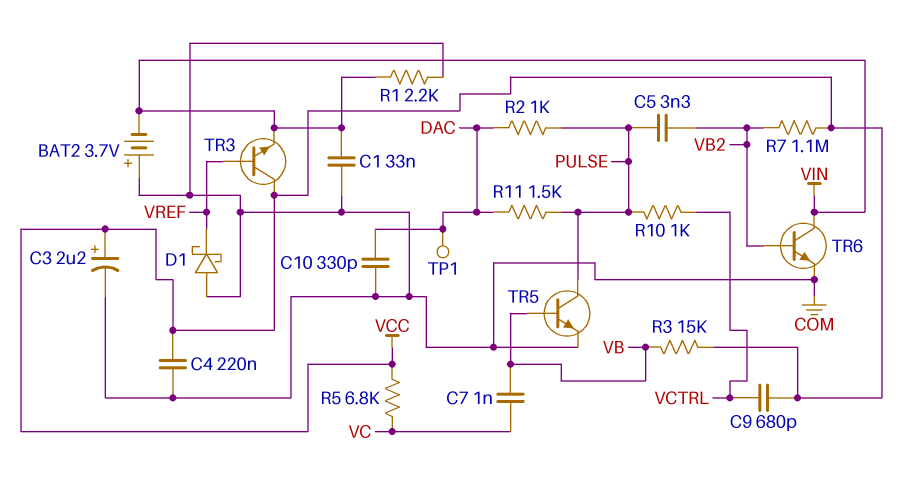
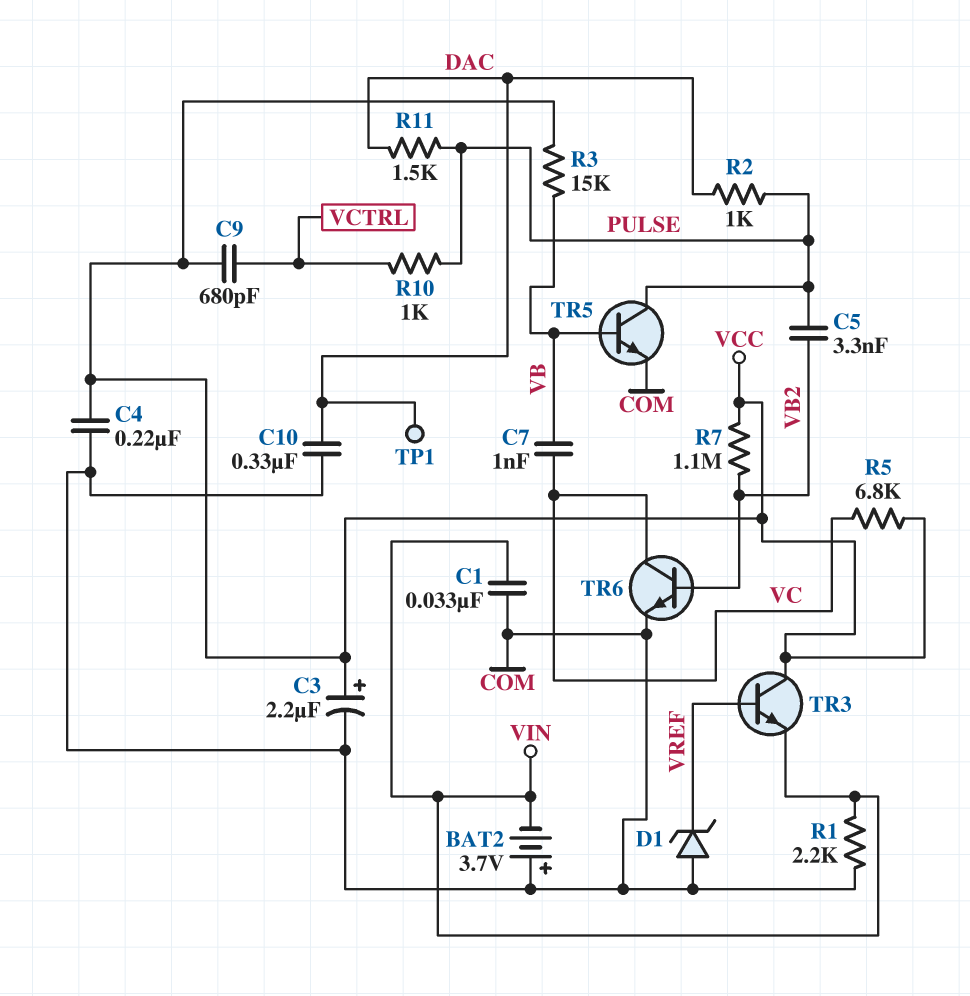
C10: 330pF (COM, DAC) -> 330nF (COM, DAC)
D1: schottky (A COM, K VREF) -> zener (A COM, K VREF)
TR6: NPN (B VB2, C VIN, E COM) -> NPN (B VB2, C VC, E COM)

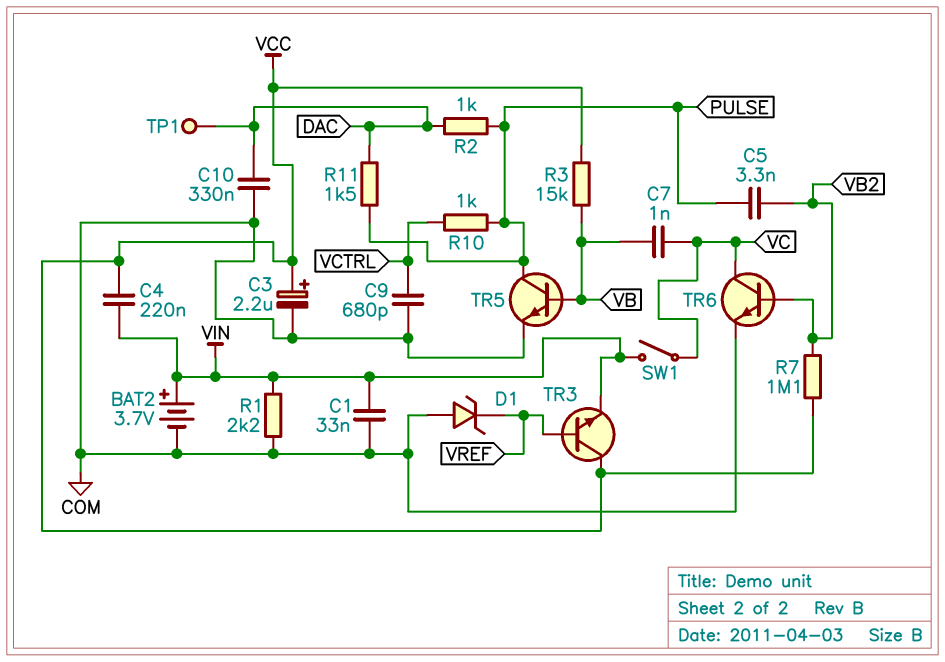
BAT2: 3.7V (plus COM, minus VIN) -> 3.7V (plus VIN, minus COM)
C4: 220nF (COM, VCC) -> 220nF (VCC, VIN)
C9: 680pF (VCC, VCTRL) -> 680pF (COM, VCTRL)
R5: 6.8k (VC, VCC) -> none
SW1: none -> switch (VC, VIN)

